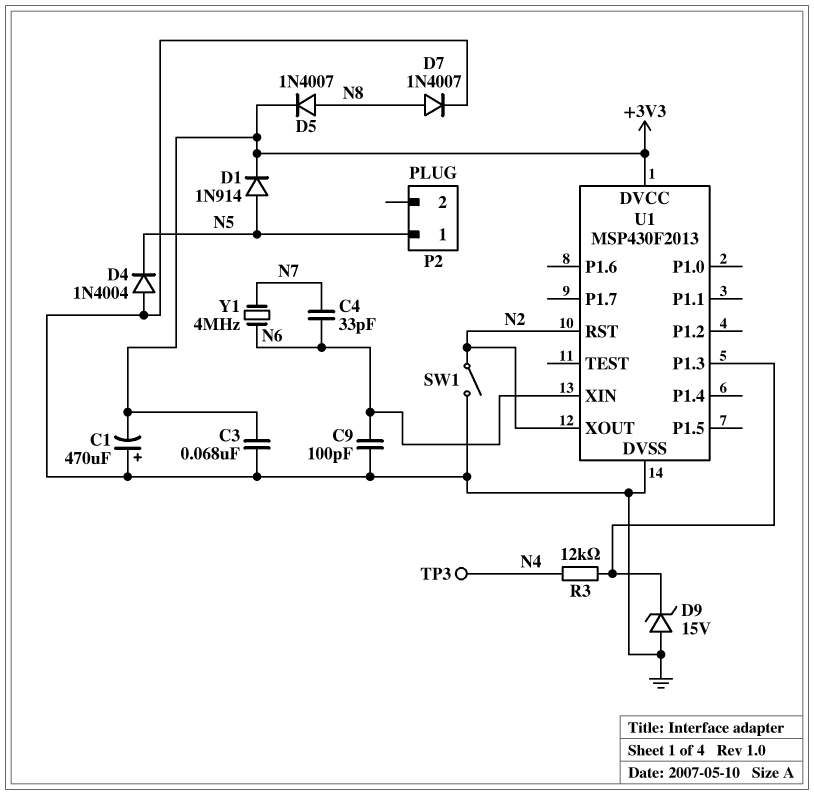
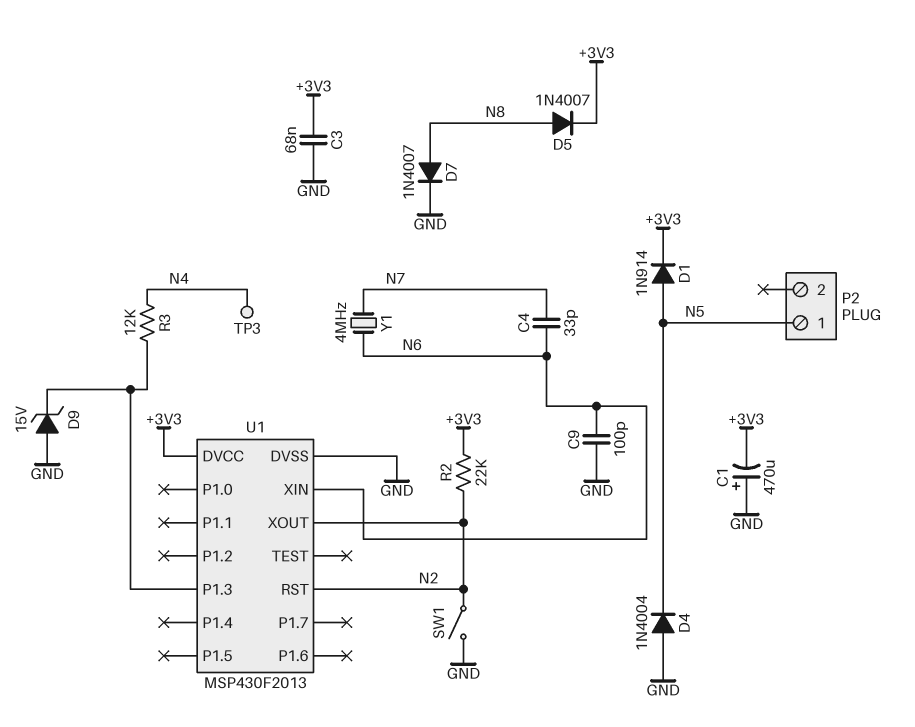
R2: none -> 22k (+3V3, N2)

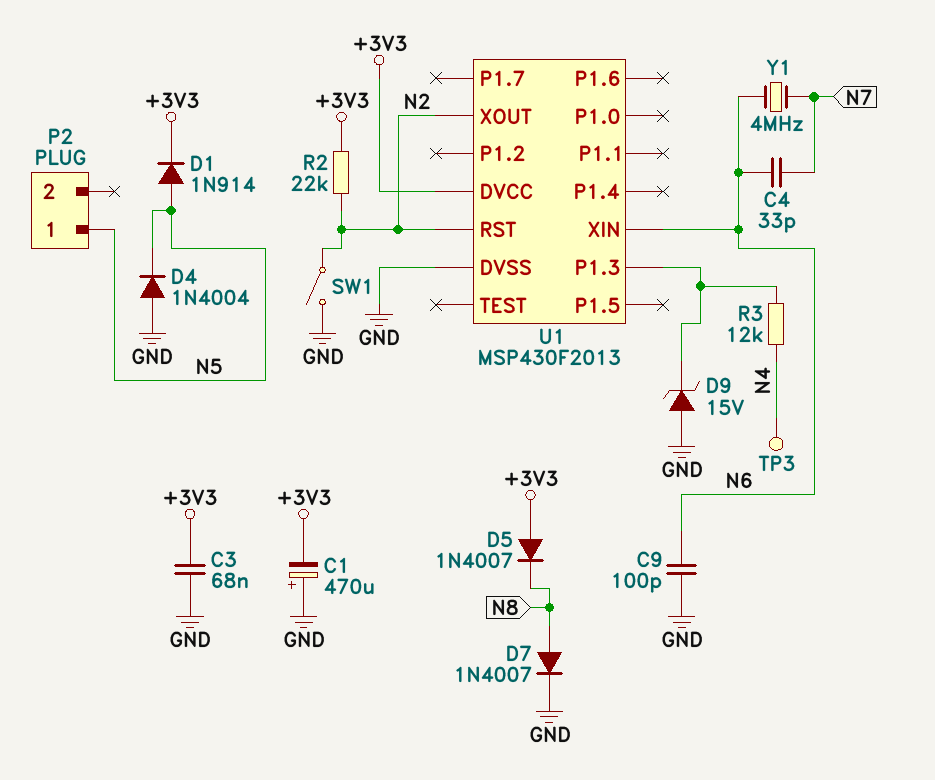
D5: diode 1N4007 (A N8, K +3V3) -> diode 1N4007 (A +3V3, K N8)

